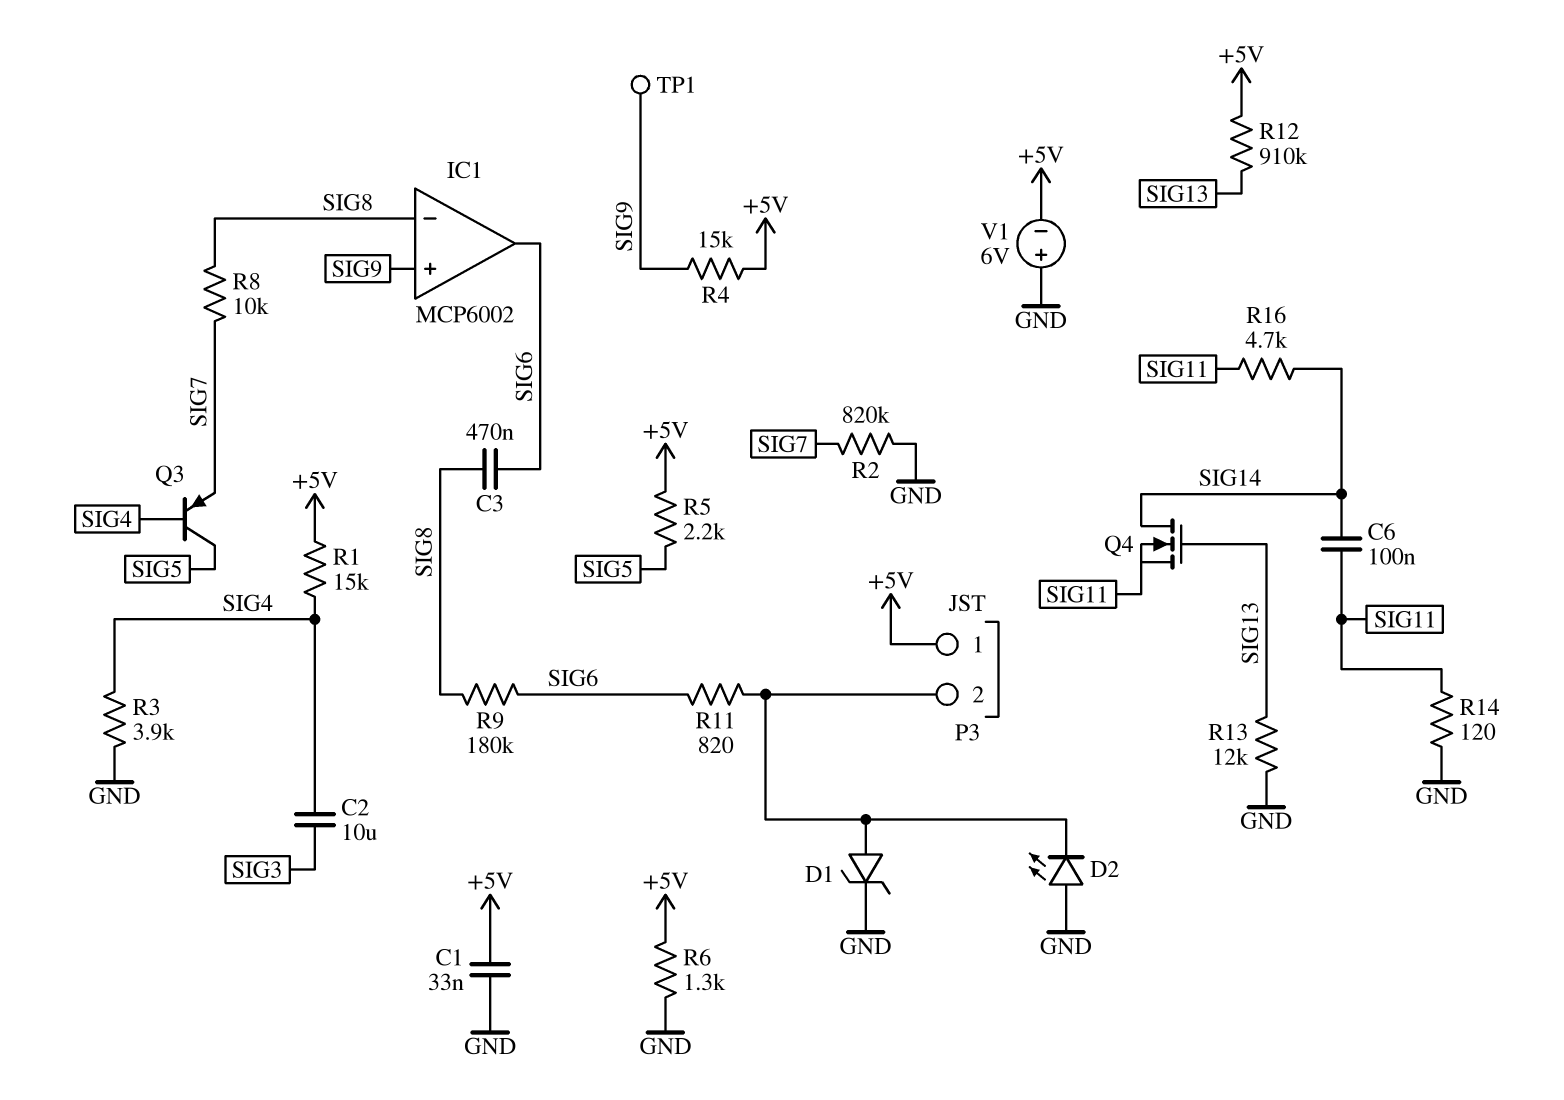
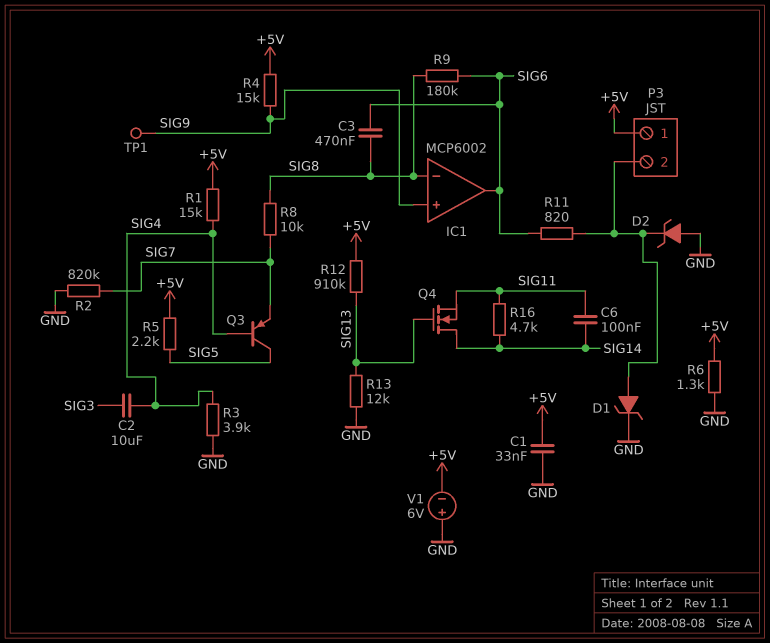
D2: LED (A GND, K P3/2) -> zener (A GND, K P3/2)
R14: 120 (GND, SIG11) -> none

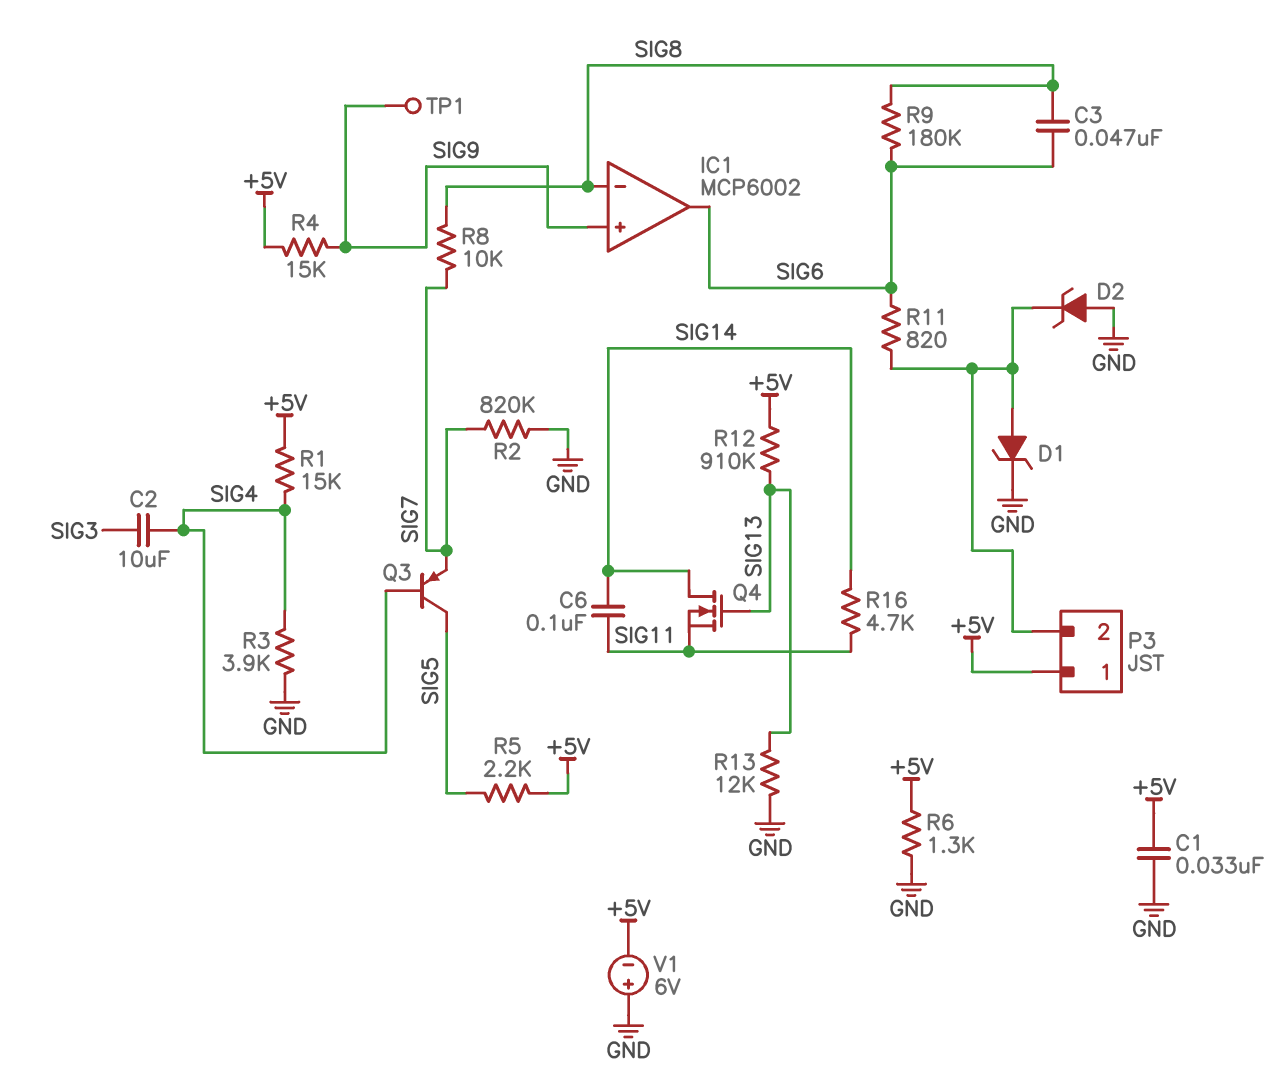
C3: 470nF (SIG6, SIG8) -> 47nF (SIG6, SIG8)

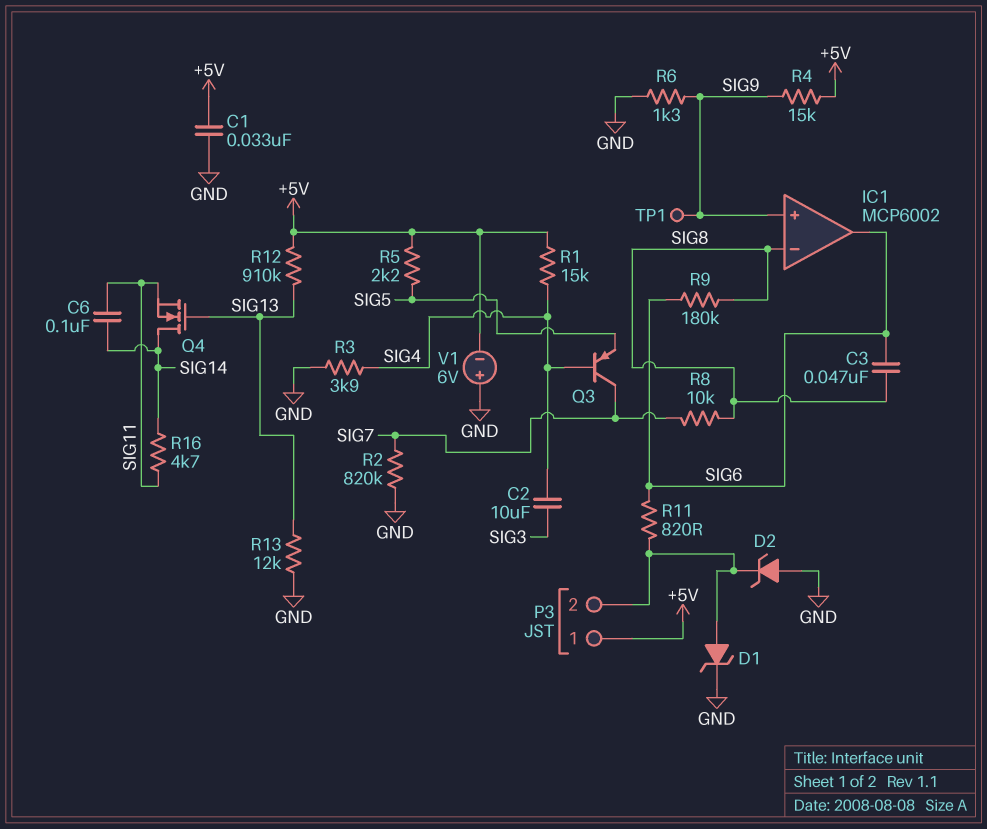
Q3: PNP (B SIG4, C SIG5, E SIG7) -> PNP (B SIG4, C SIG7, E SIG5)
R6: 1.3k (+5V, GND) -> 1.3k (GND, SIG9)

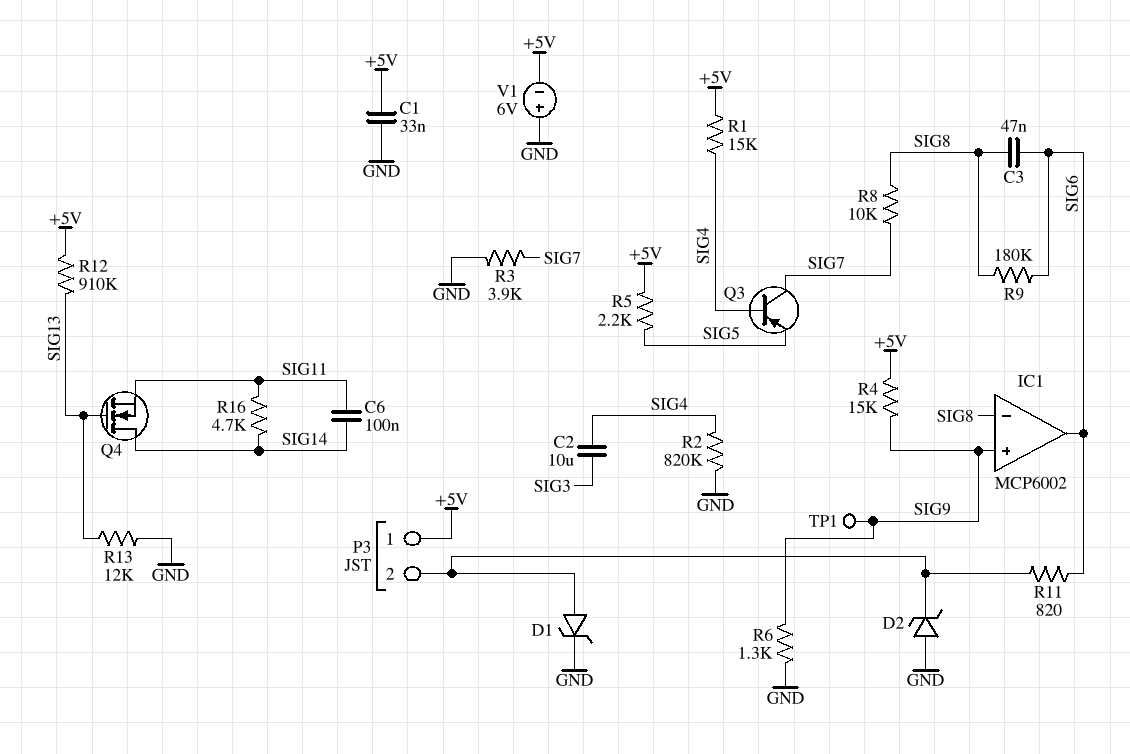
R2: 820k (GND, SIG7) -> 820k (GND, SIG4)
R3: 3.9k (GND, SIG4) -> 3.9k (GND, SIG7)

